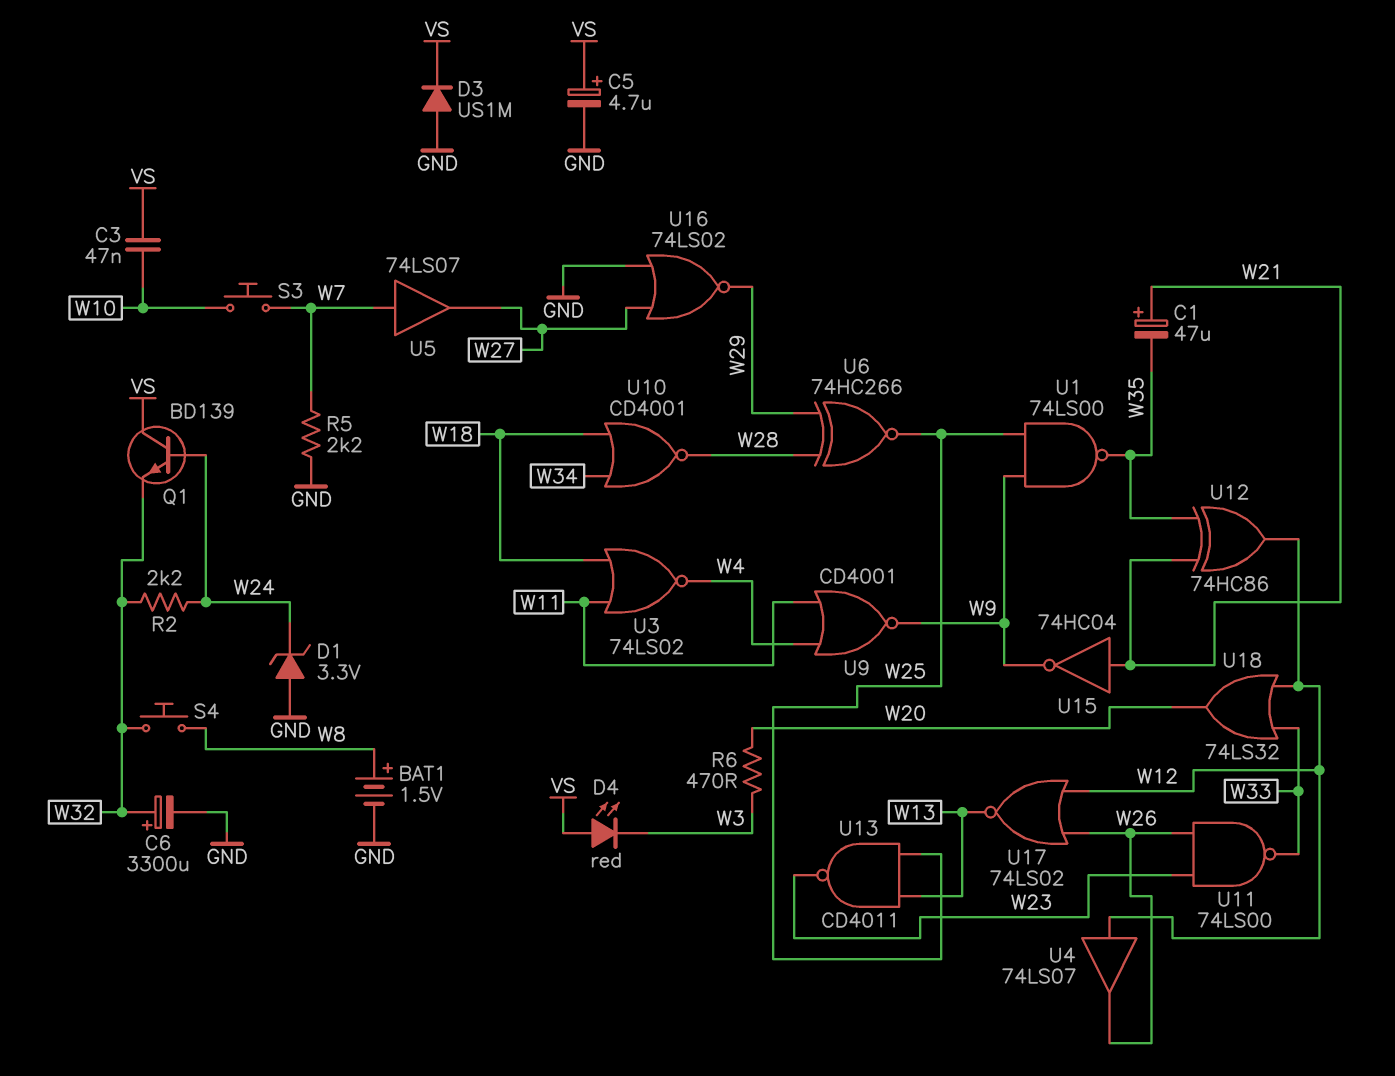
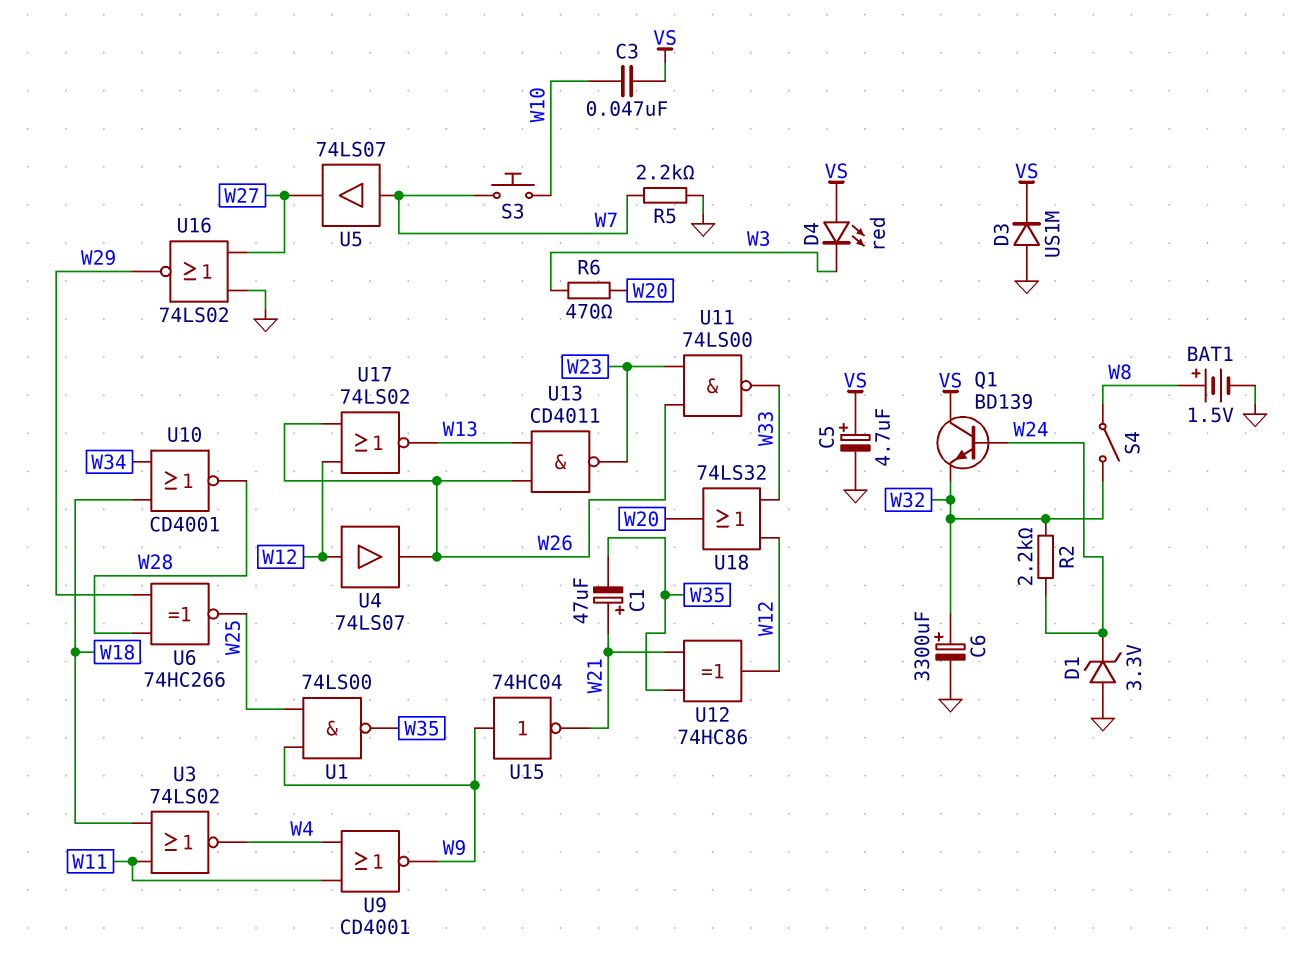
S4: button (W8, W32) -> switch (W8, W32)
U13: NAND CD4011 (in W13, in W25, out W23) -> NAND CD4011 (in W13, in W26, out W23)
U15: NOT 74HC04 (in W21, out W9) -> NOT 74HC04 (in W9, out W21)

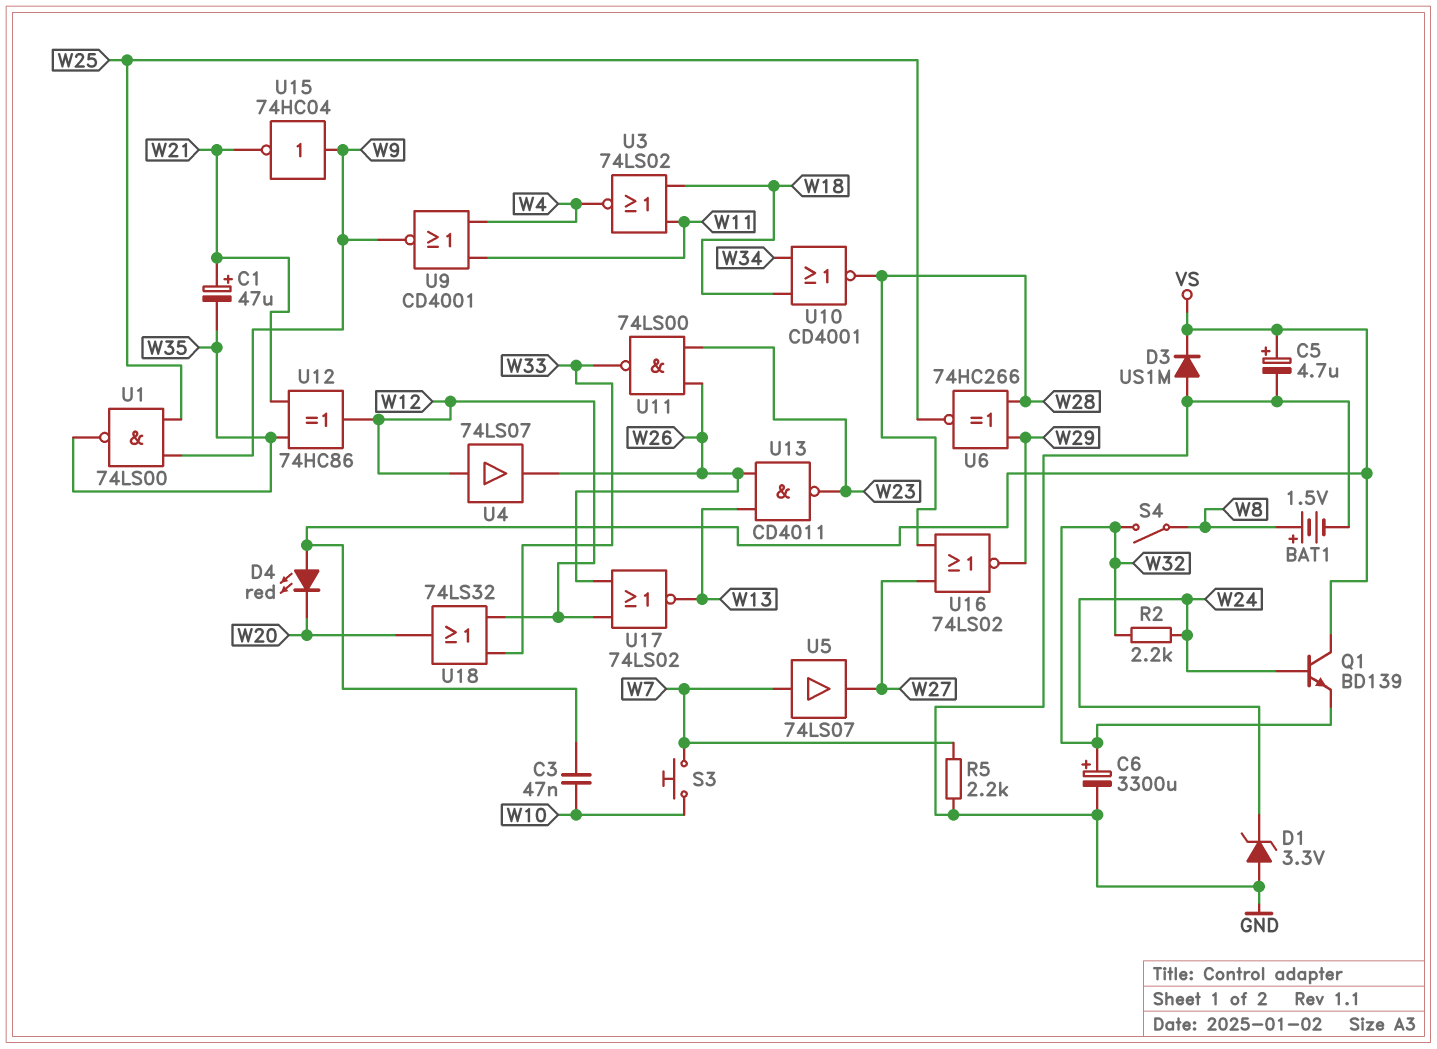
D4: LED red (A VS, K W3) -> LED red (A VS, K W20)
R6: 470 (W3, W20) -> none
U16: NOR 74LS02 (in GND, in W27, out W29) -> NOR 74LS02 (in W27, in W28, out W29)

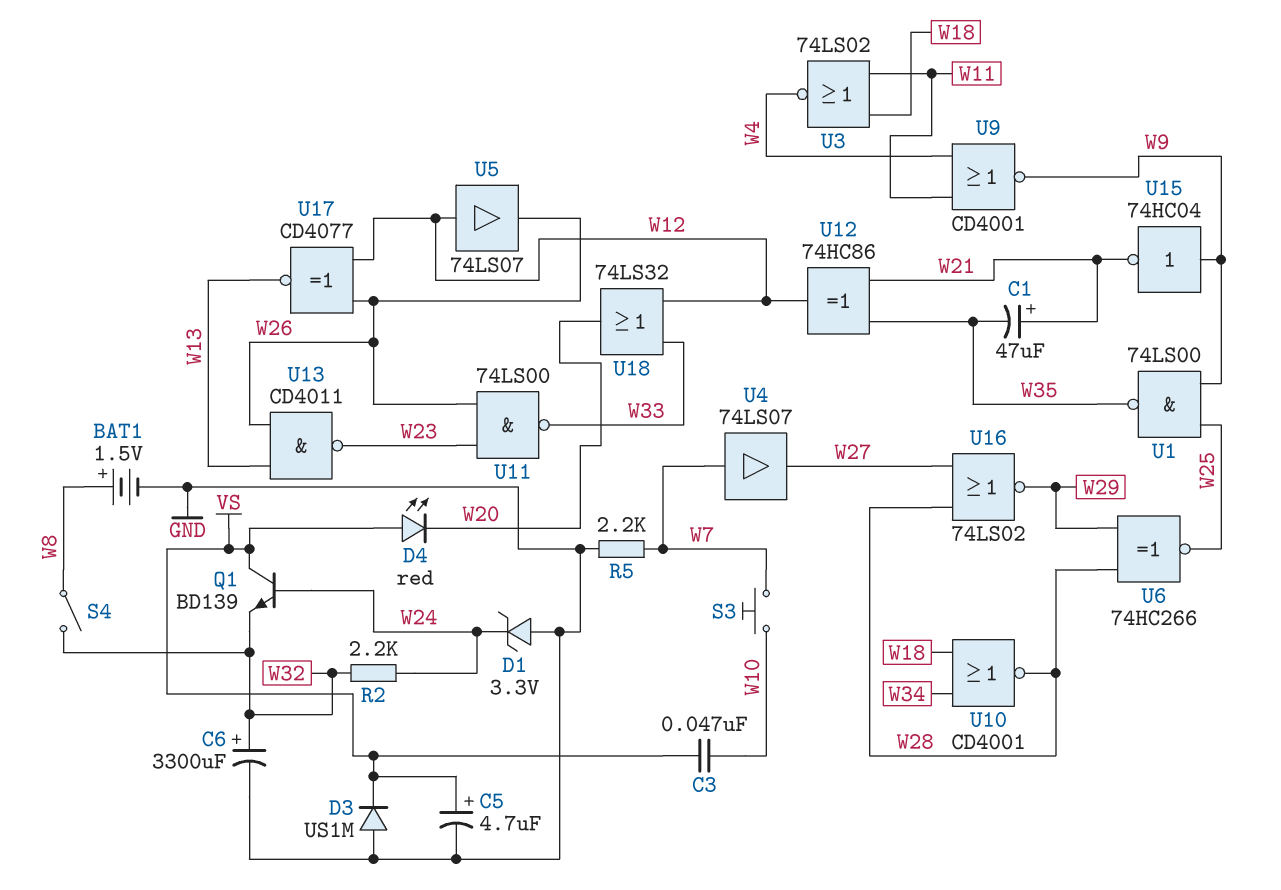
U4: buffer 74LS07 (in W12, out W26) -> buffer 74LS07 (in W7, out W27)
U5: buffer 74LS07 (in W7, out W27) -> buffer 74LS07 (in W12, out W26)
U17: NOR 74LS02 (in W12, in W26, out W13) -> XNOR CD4077 (in W12, in W26, out W13)

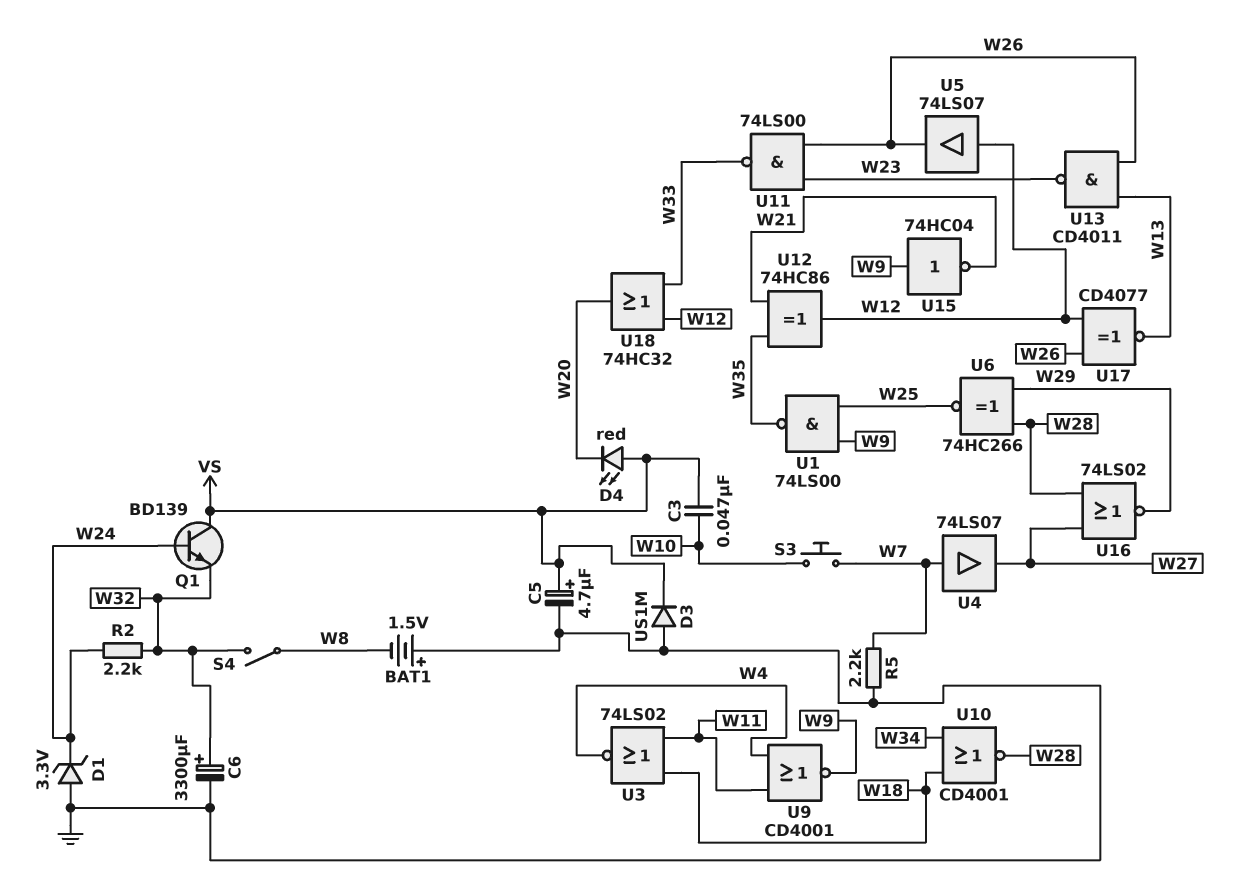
BAT1: 1.5V (plus W8, minus GND) -> 1.5V (plus GND, minus W8)
C1: 47uF (plus W21, minus W35) -> none
U18: OR 74LS32 (in W12, in W33, out W20) -> OR 74HC32 (in W12, in W33, out W20)

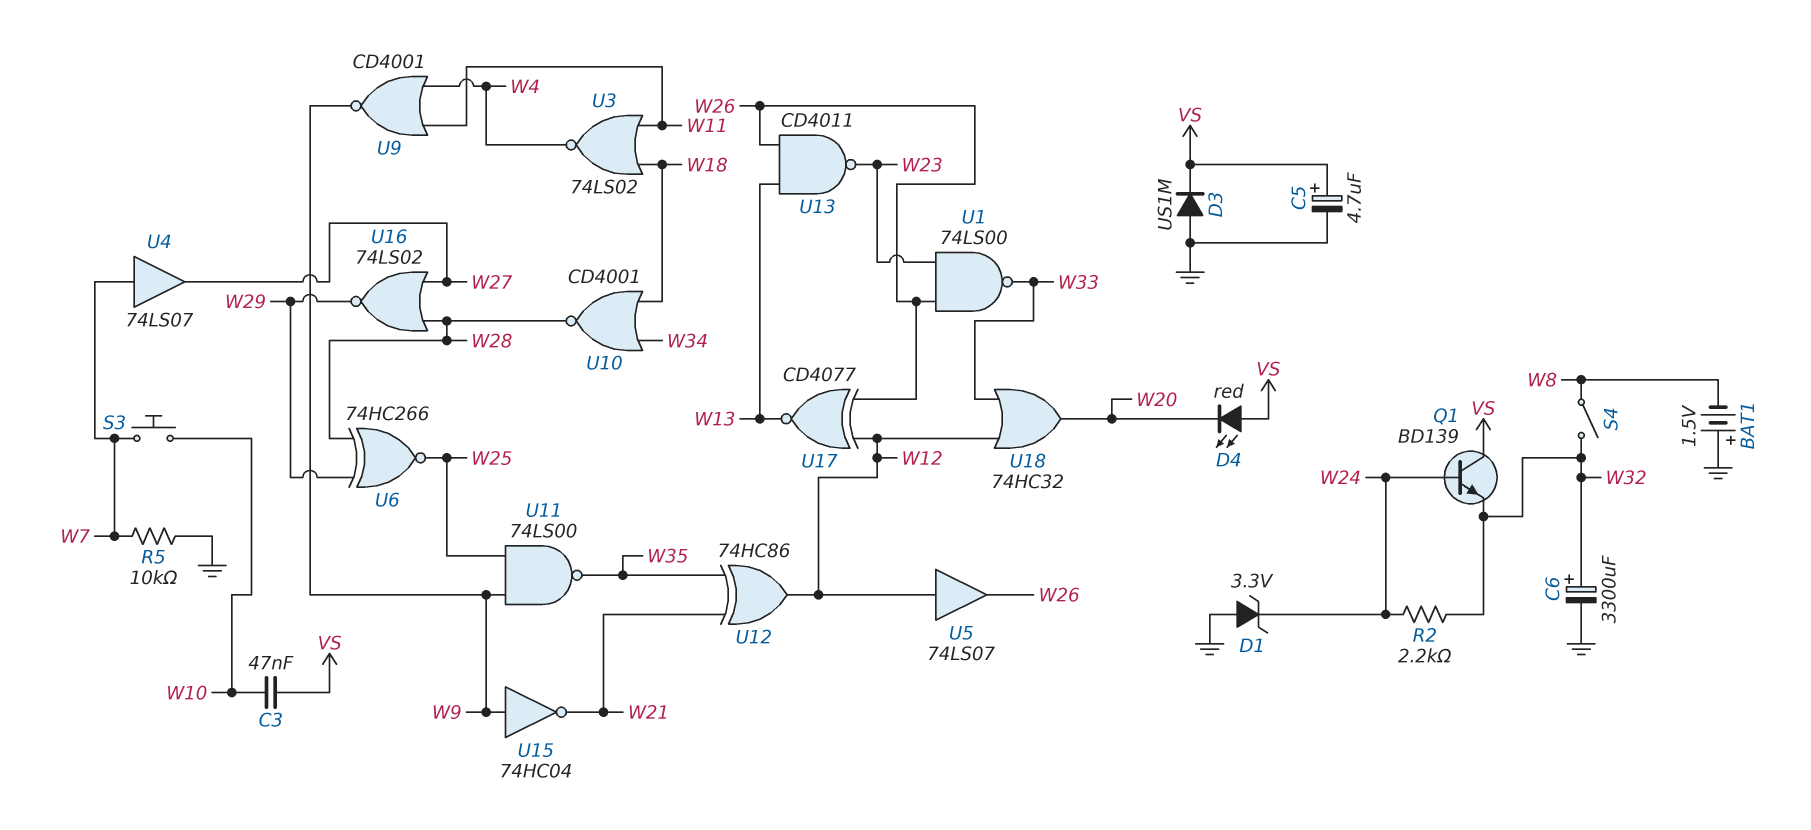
R5: 2.2k (GND, W7) -> 10k (GND, W7)
U1: NAND 74LS00 (in W9, in W25, out W35) -> NAND 74LS00 (in W23, in W26, out W33)
U11: NAND 74LS00 (in W23, in W26, out W33) -> NAND 74LS00 (in W9, in W25, out W35)

